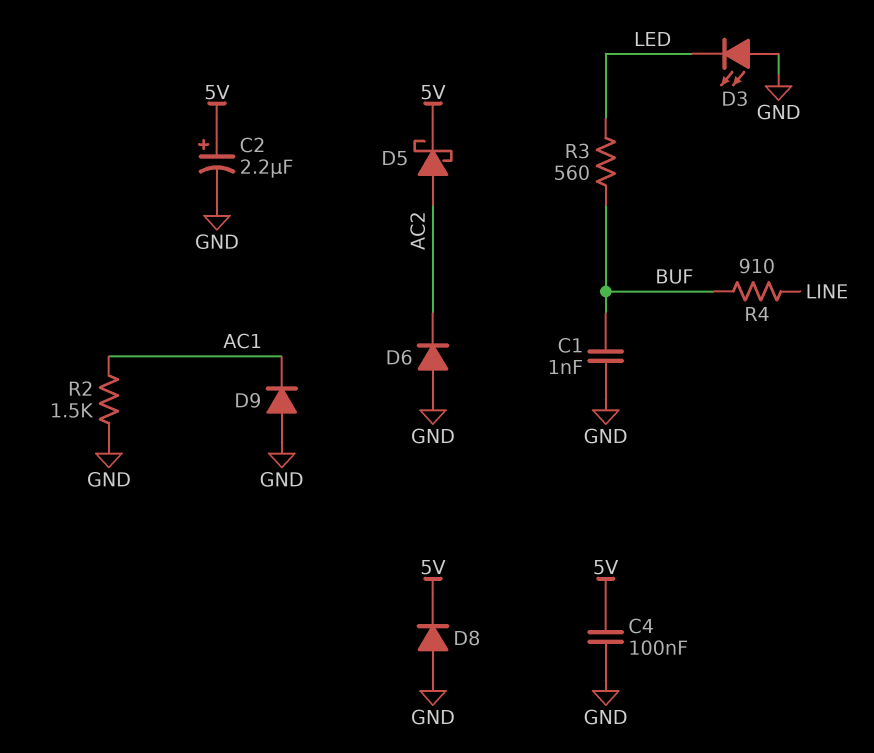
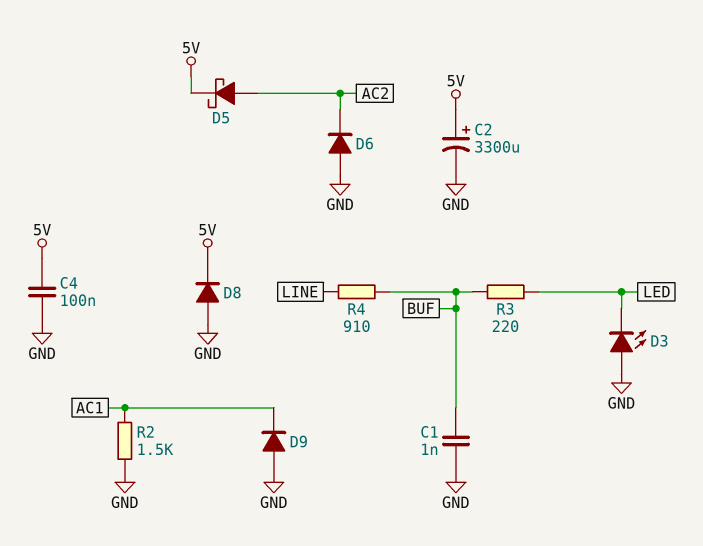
C2: 2.2uF (plus 5V, minus GND) -> 3300uF (plus 5V, minus GND)
R3: 560 (BUF, LED) -> 220 (BUF, LED)

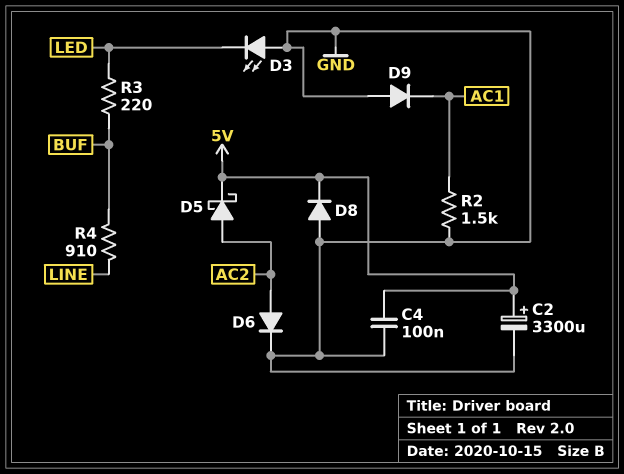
C1: 1nF (BUF, GND) -> none
D6: diode (A GND, K AC2) -> diode (A AC2, K GND)

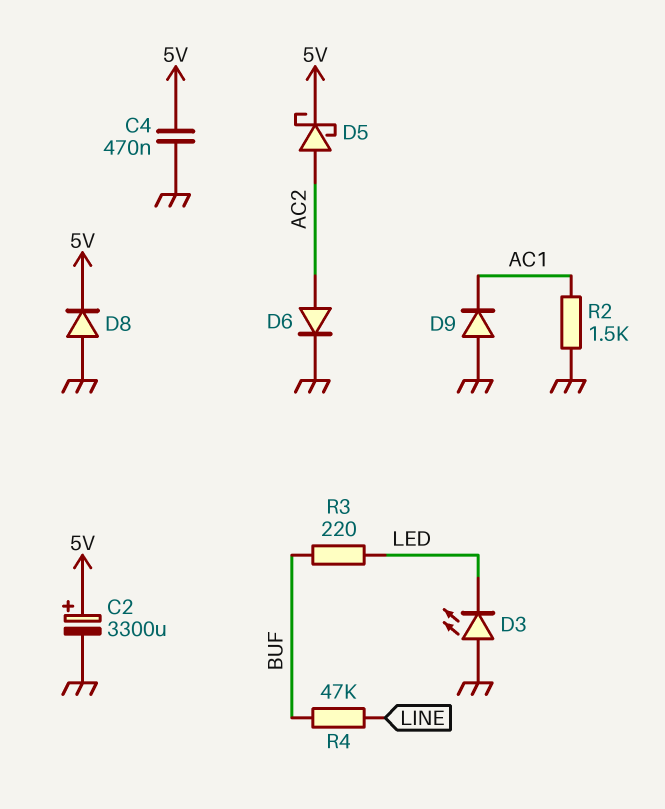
C4: 100nF (5V, GND) -> 470nF (5V, GND)
R4: 910 (BUF, LINE) -> 47k (BUF, LINE)

